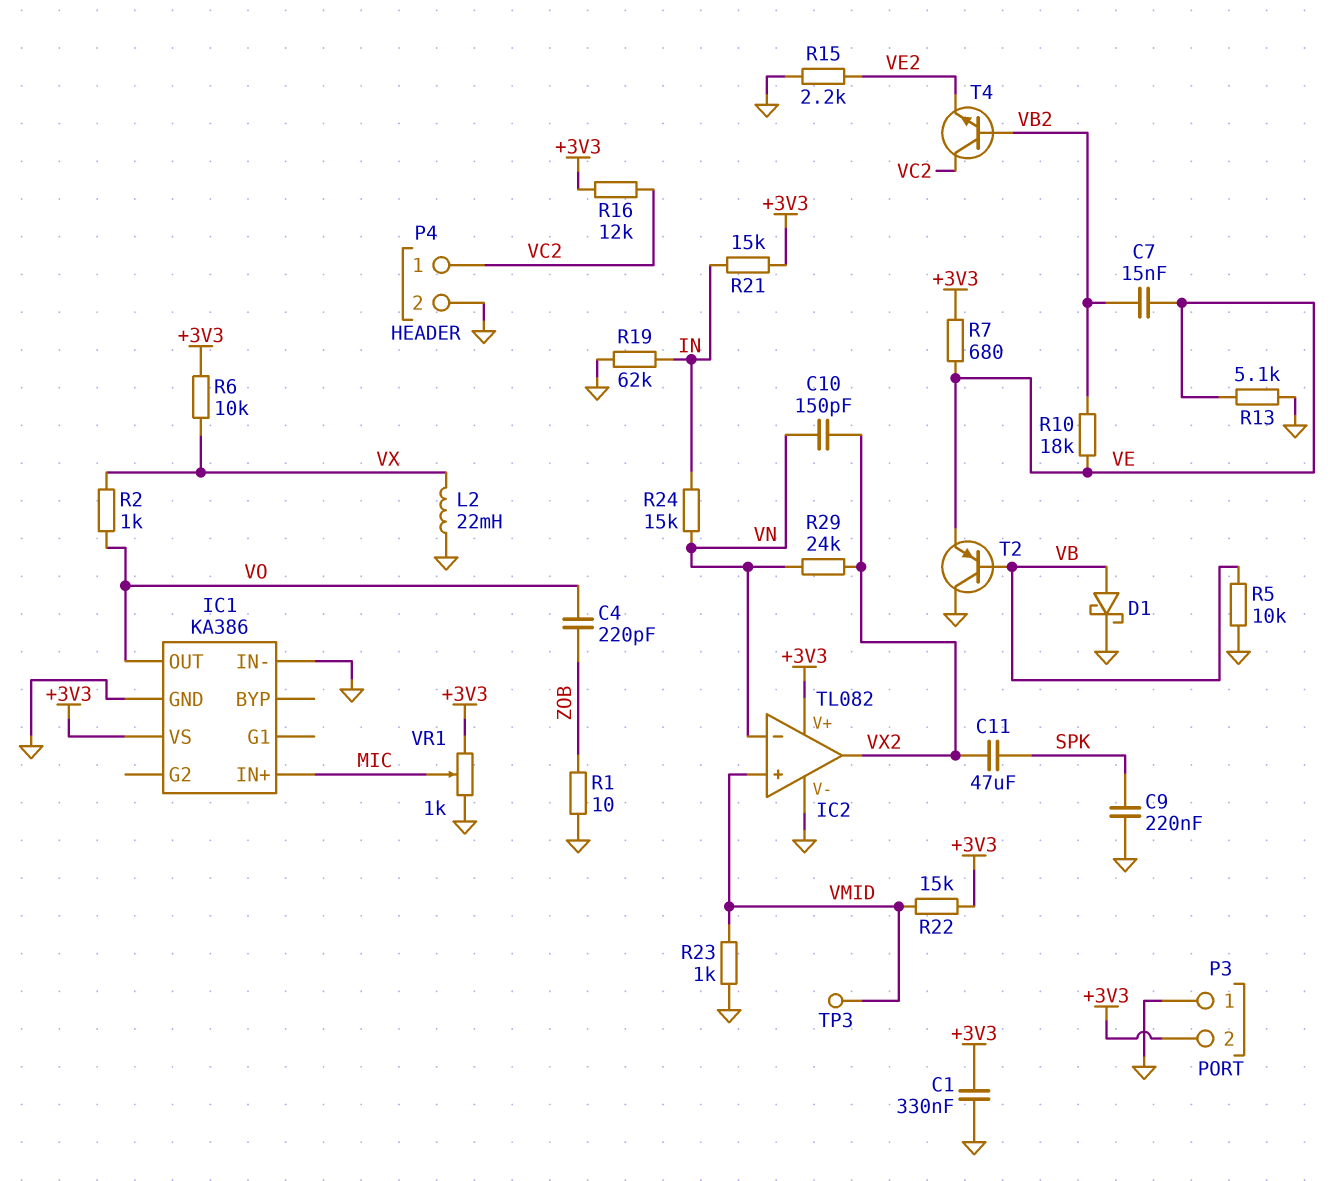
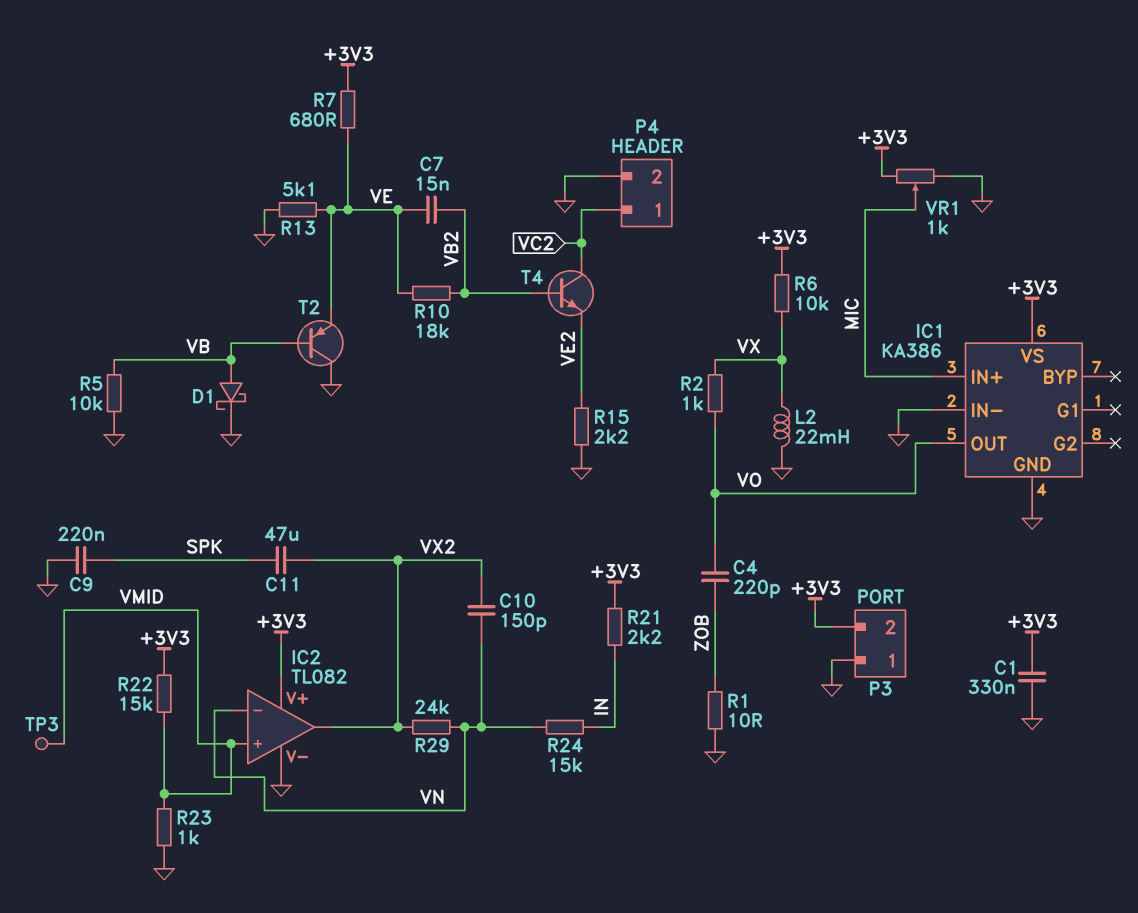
R16: 12k (+3V3, VC2) -> none
R19: 62k (GND, IN) -> none
R21: 15k (+3V3, IN) -> 2.2k (+3V3, IN)

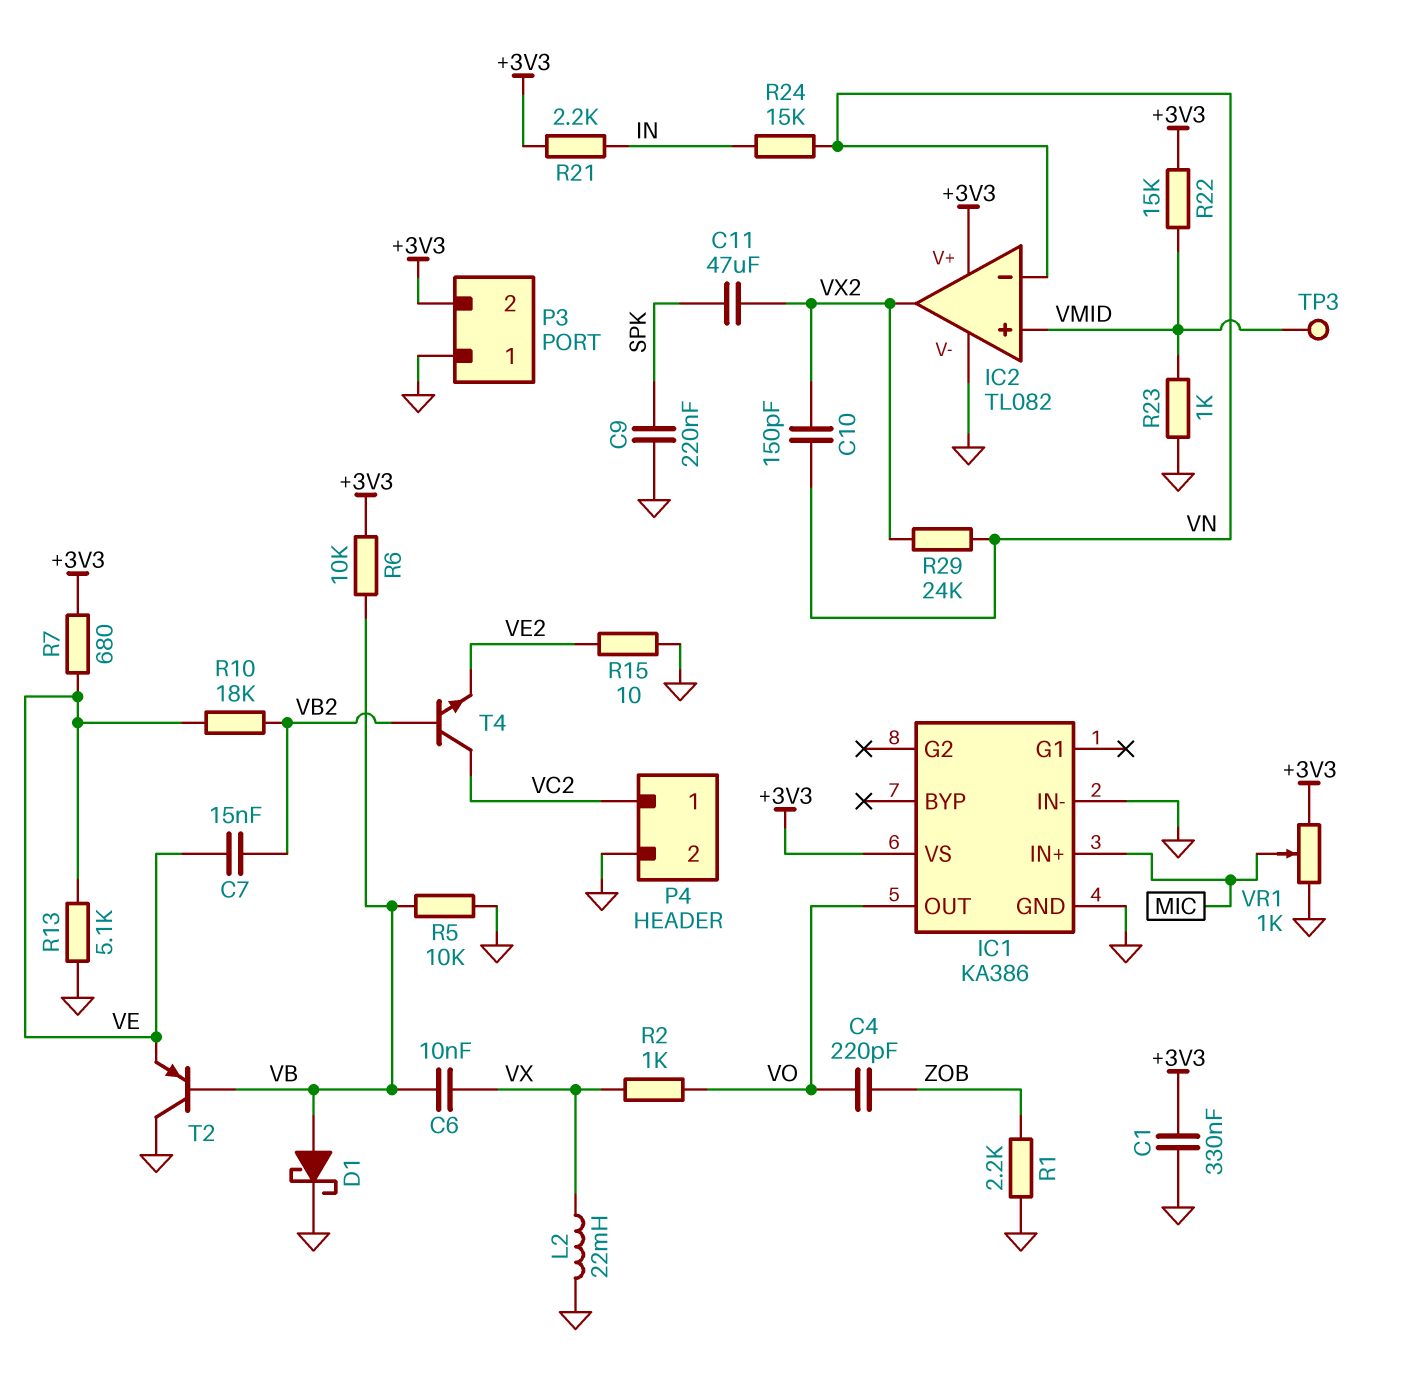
C6: none -> 10nF (VB, VX)
R1: 10 (GND, ZOB) -> 2.2k (GND, ZOB)
R6: 10k (+3V3, VX) -> 10k (+3V3, VB)
R15: 2.2k (GND, VE2) -> 10 (GND, VE2)

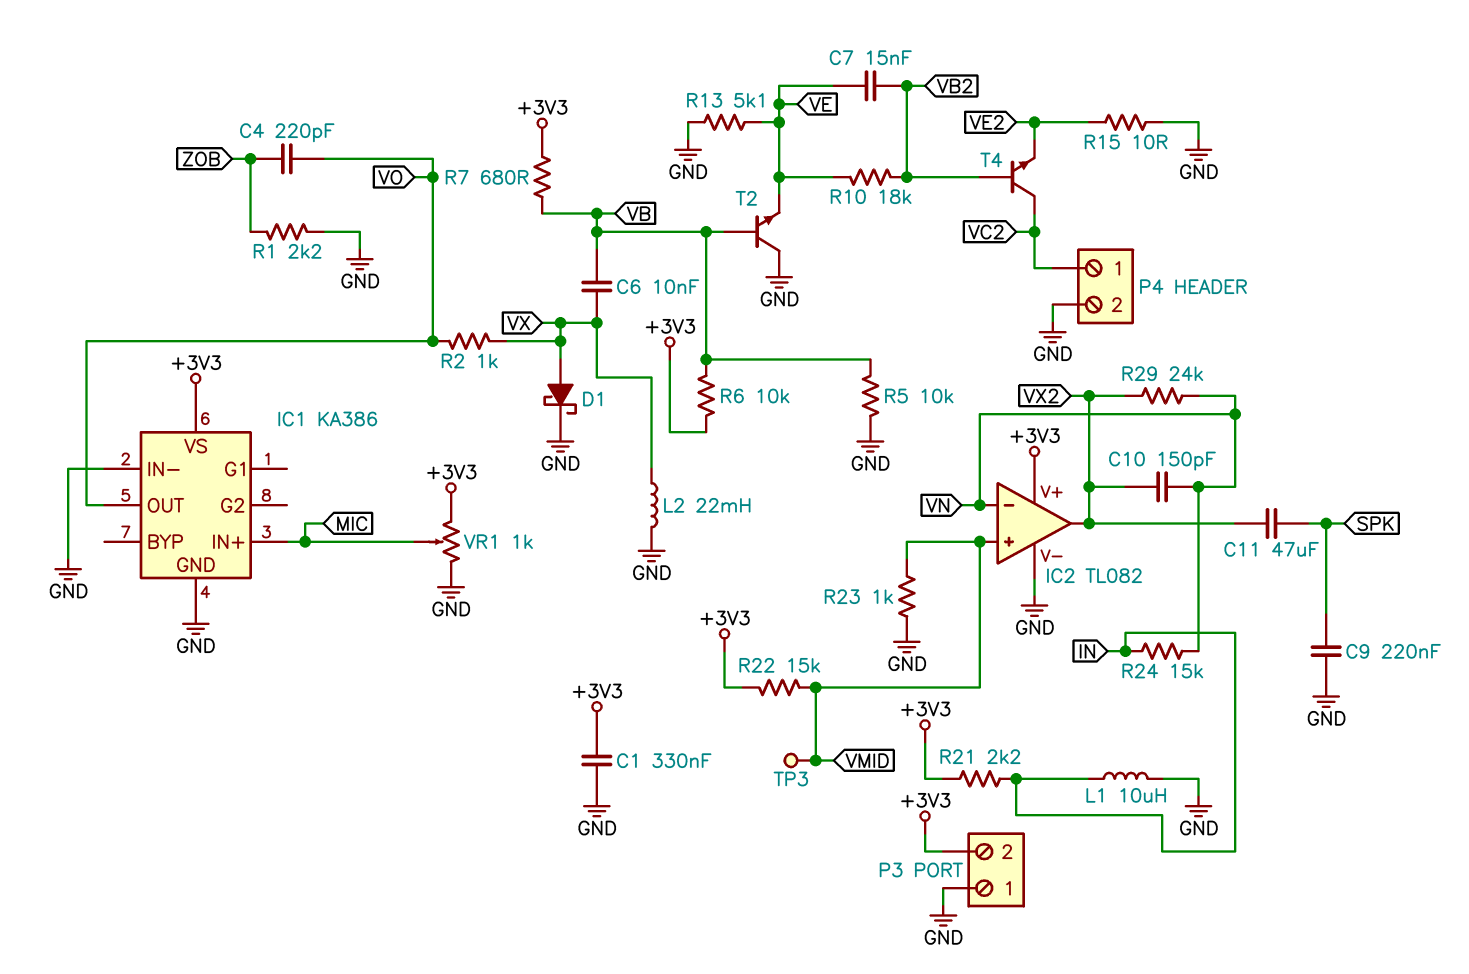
D1: schottky (A VB, K GND) -> schottky (A VX, K GND)
L1: none -> 10uH (GND, IN)
R7: 680 (+3V3, VE) -> 680 (+3V3, VB)
T2: PNP (B VB, C GND, E VE) -> NPN (B VB, C GND, E VE)

